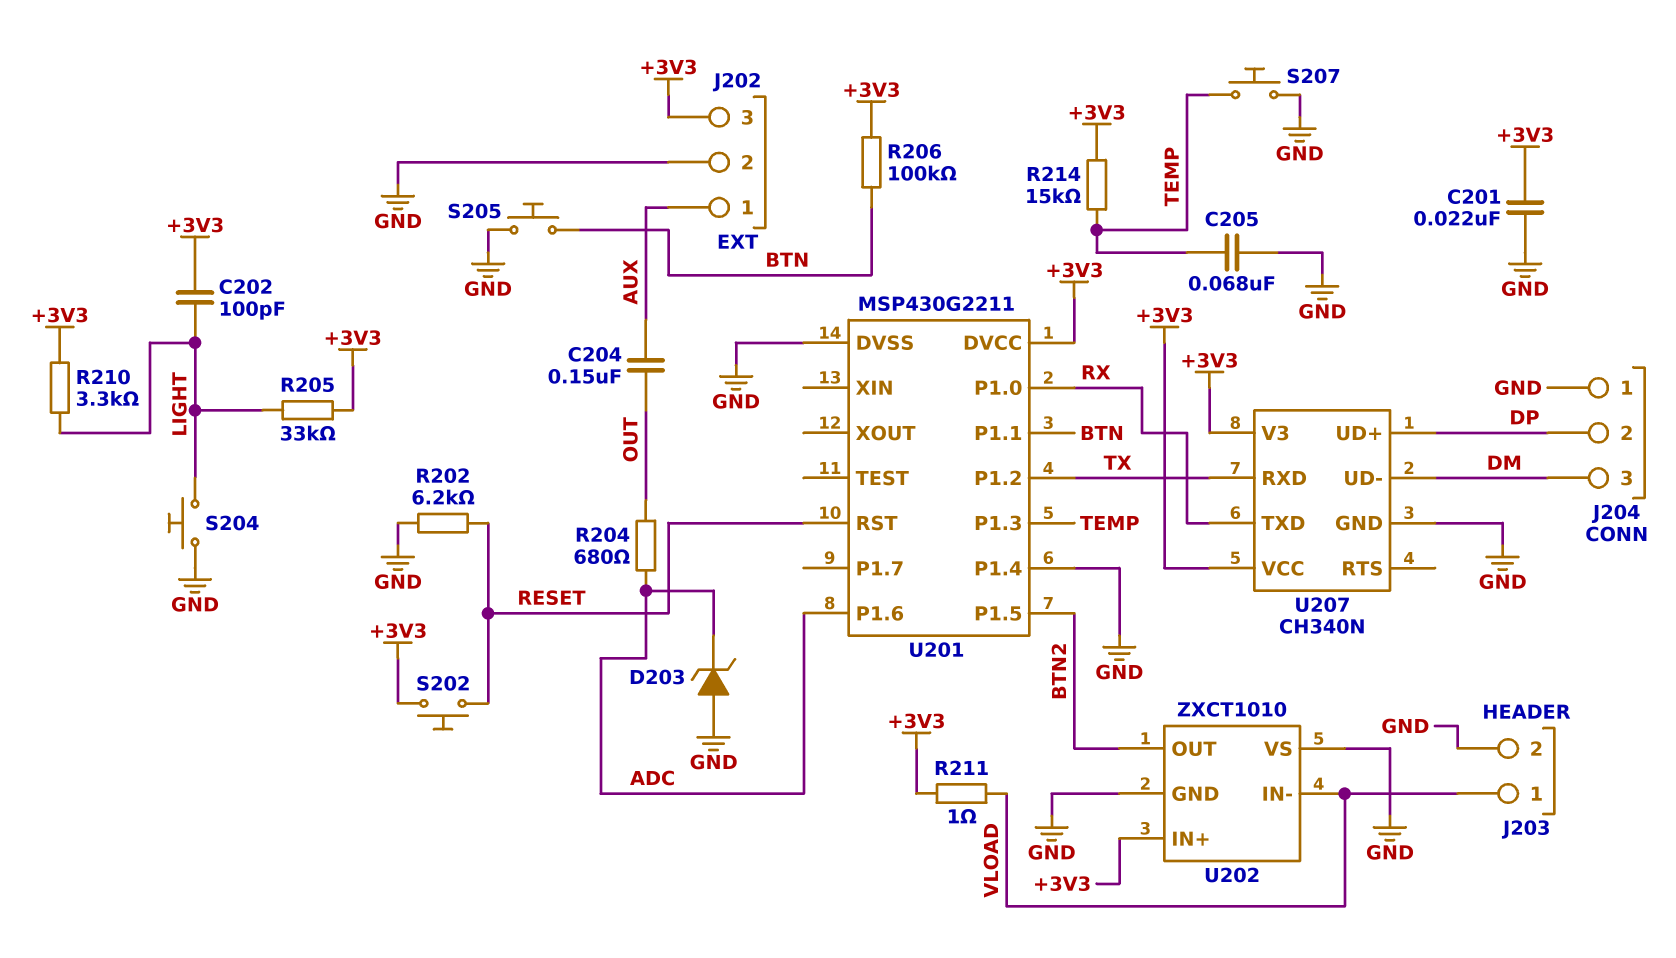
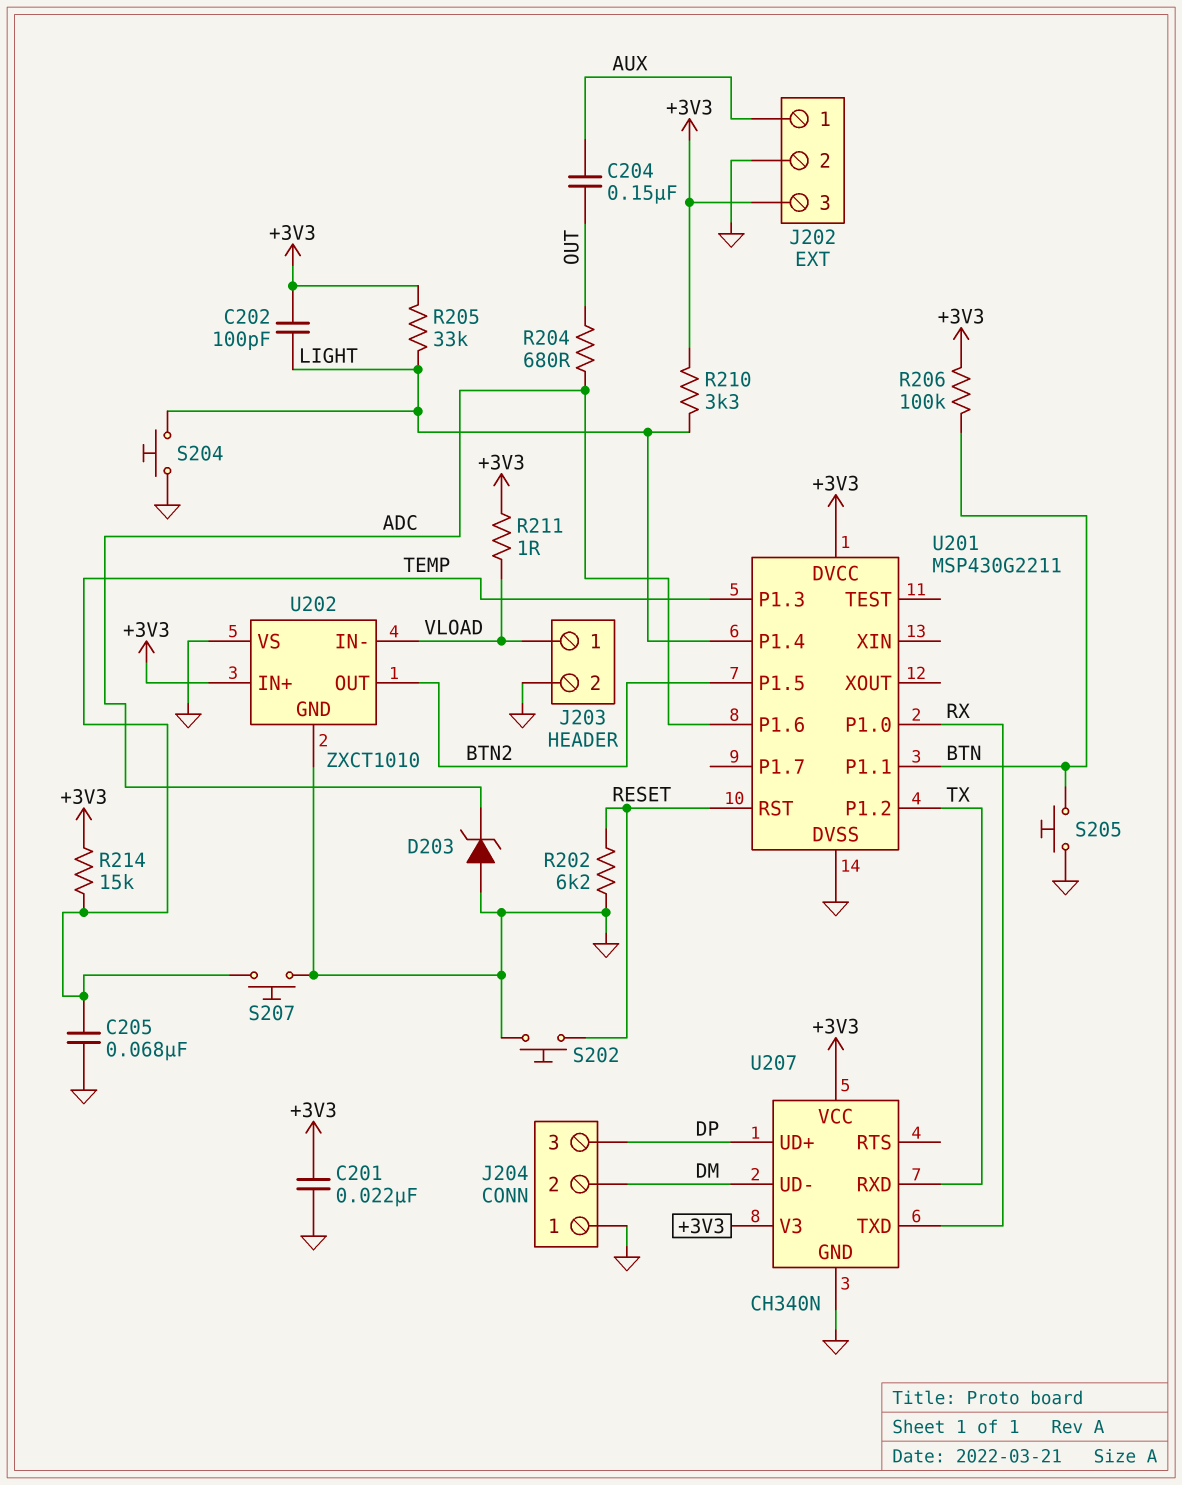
J204 pin 2: DP -> DM
J204 pin 3: DM -> DP
S202: button (+3V3, RESET) -> button (GND, RESET)
U201 pin P1.4: GND -> LIGHT

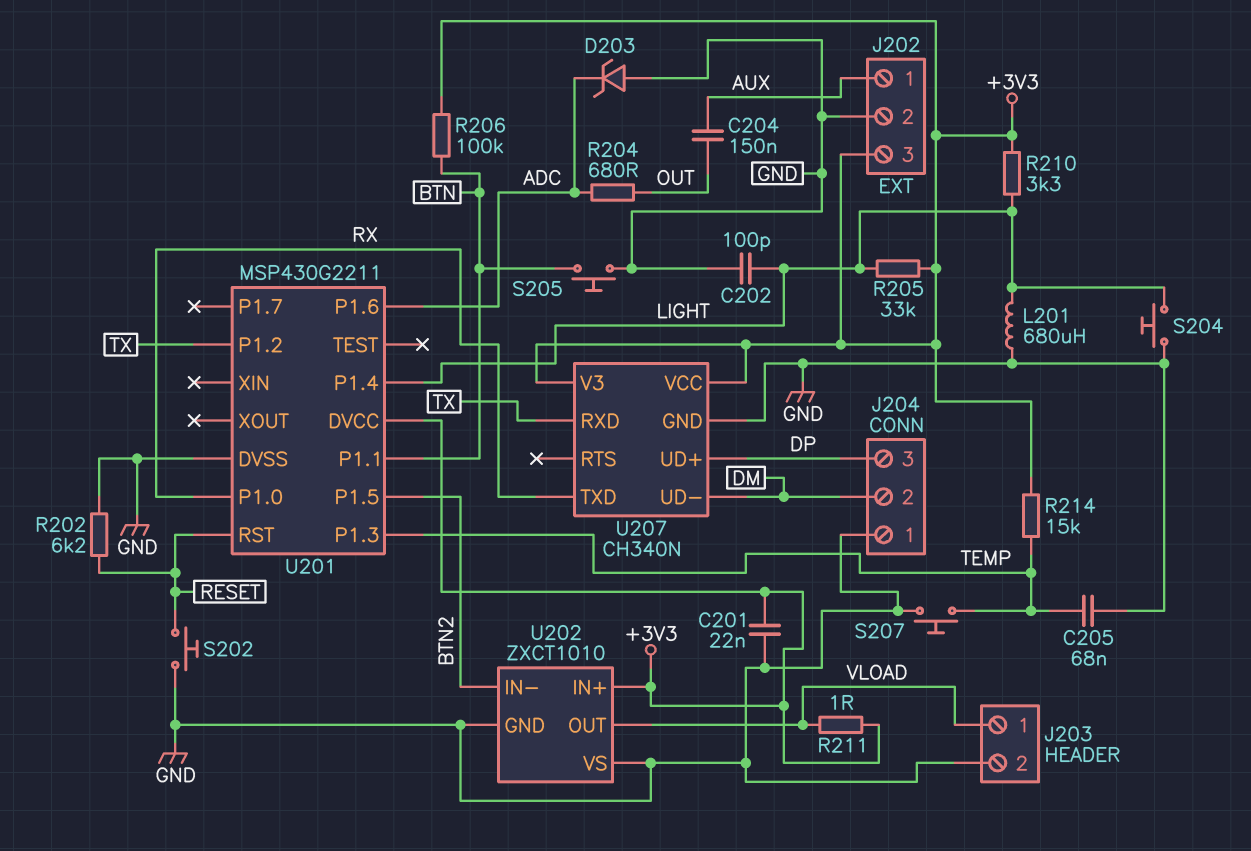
C202: 100pF (+3V3, LIGHT) -> 100pF (GND, LIGHT)
L201: none -> 680uH (GND, LIGHT)
U202 pin IN-: VLOAD -> BTN2
U202 pin OUT: BTN2 -> VLOAD

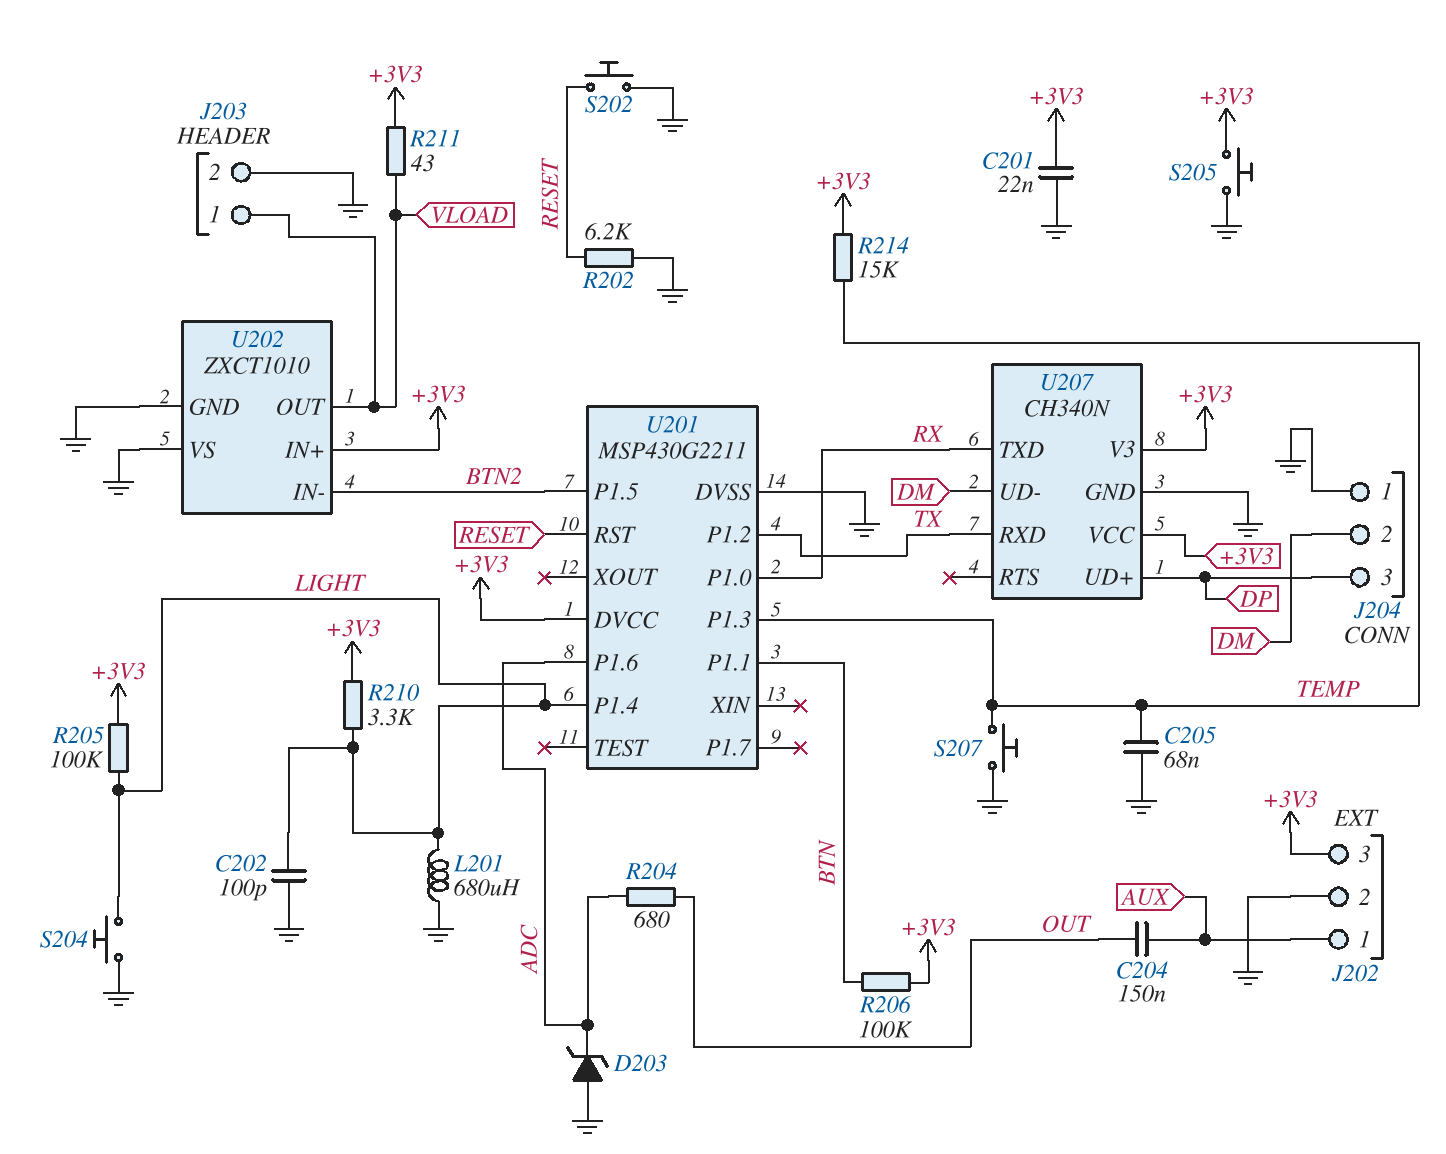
R205: 33k (+3V3, LIGHT) -> 100k (+3V3, LIGHT)
R211: 1 (+3V3, VLOAD) -> 43 (+3V3, VLOAD)
S205: button (BTN, GND) -> button (+3V3, GND)

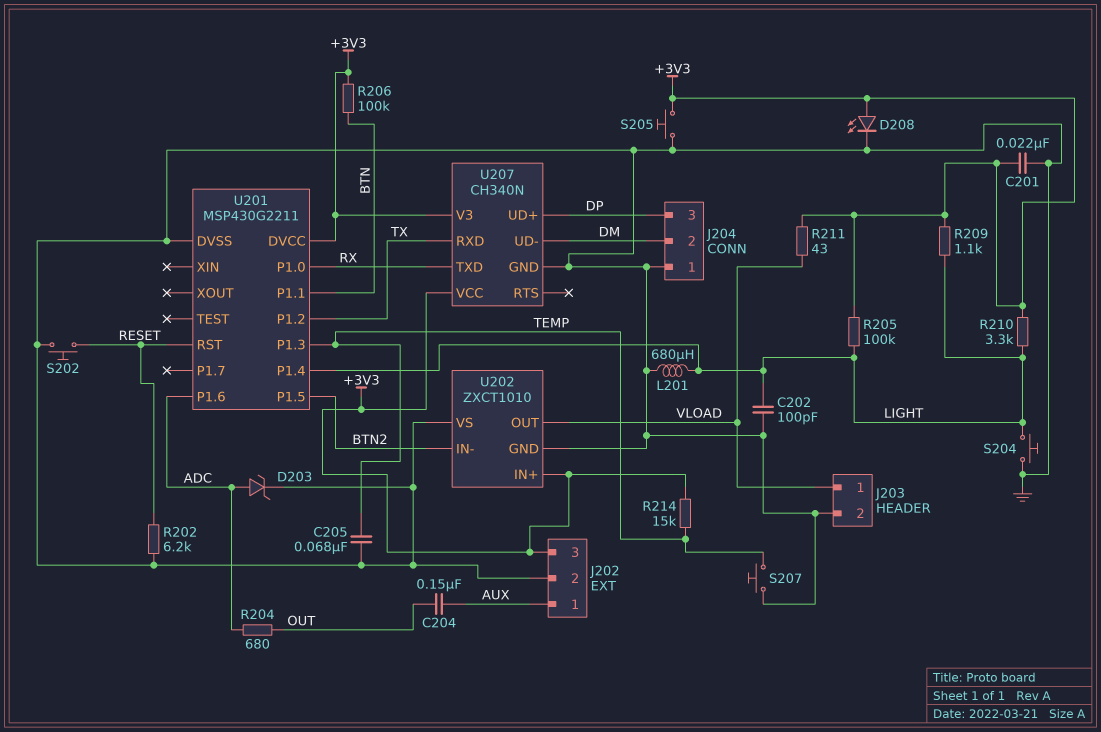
D203: zener (A GND, K ADC) -> zener (A ADC, K GND)
D208: none -> LED (A +3V3, K GND)
R209: none -> 1.1k (+3V3, LIGHT)

